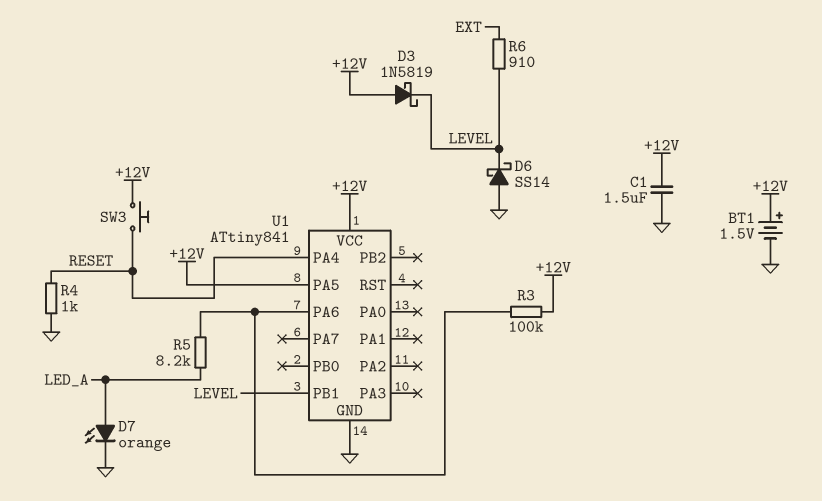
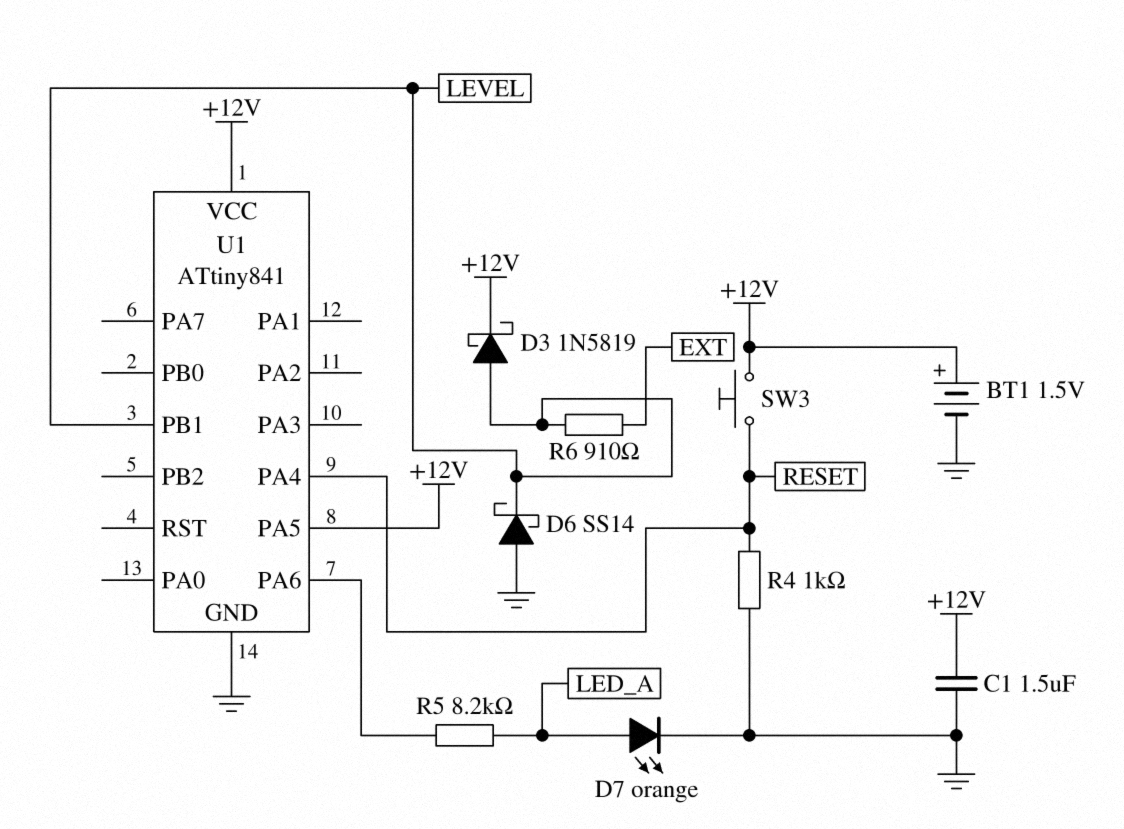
D3: schottky 1N5819 (A +12V, K LEVEL) -> schottky 1N5819 (A LEVEL, K +12V)
R3: 100k (+12V, U1/PA6) -> none

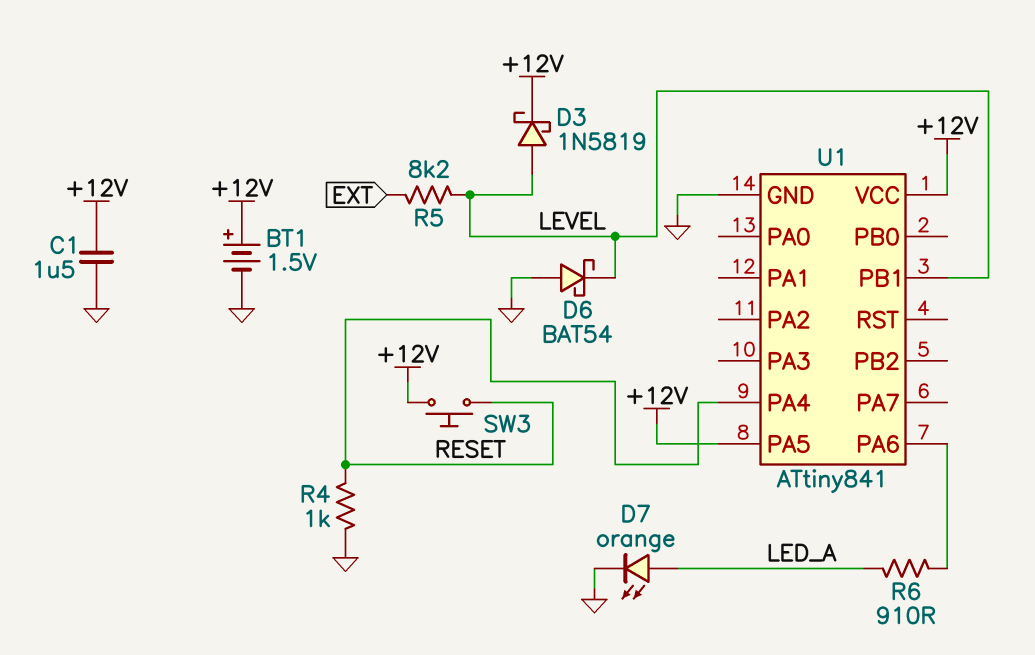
D6: schottky SS14 (A GND, K LEVEL) -> schottky BAT54 (A GND, K LEVEL)
R5: 8.2k (LED_A, U1/PA6) -> 8.2k (EXT, LEVEL)
R6: 910 (EXT, LEVEL) -> 910 (LED_A, U1/PA6)

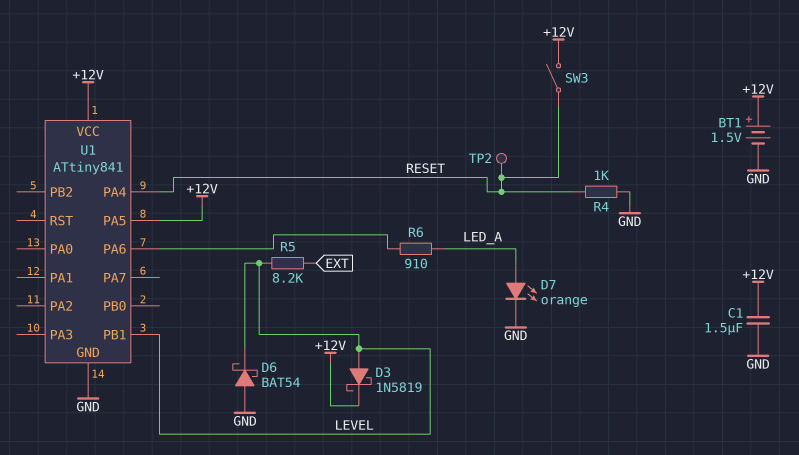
SW3: button (+12V, RESET) -> switch (+12V, RESET)
TP2: none -> test point (RESET)

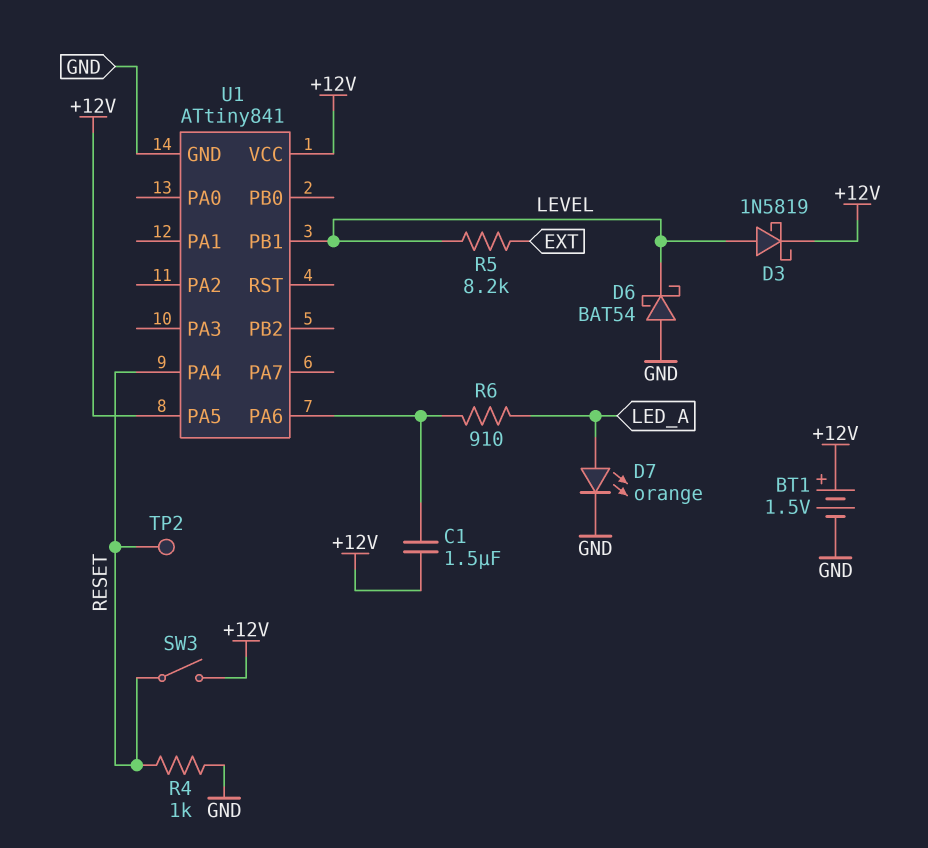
C1: 1.5uF (+12V, GND) -> 1.5uF (+12V, U1/PA6)

